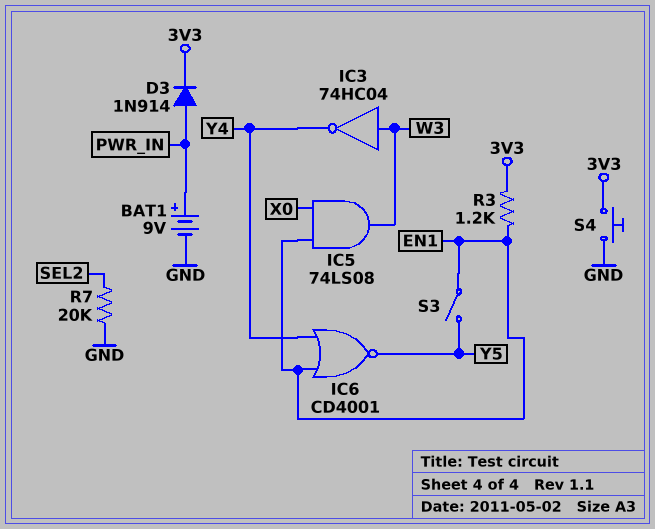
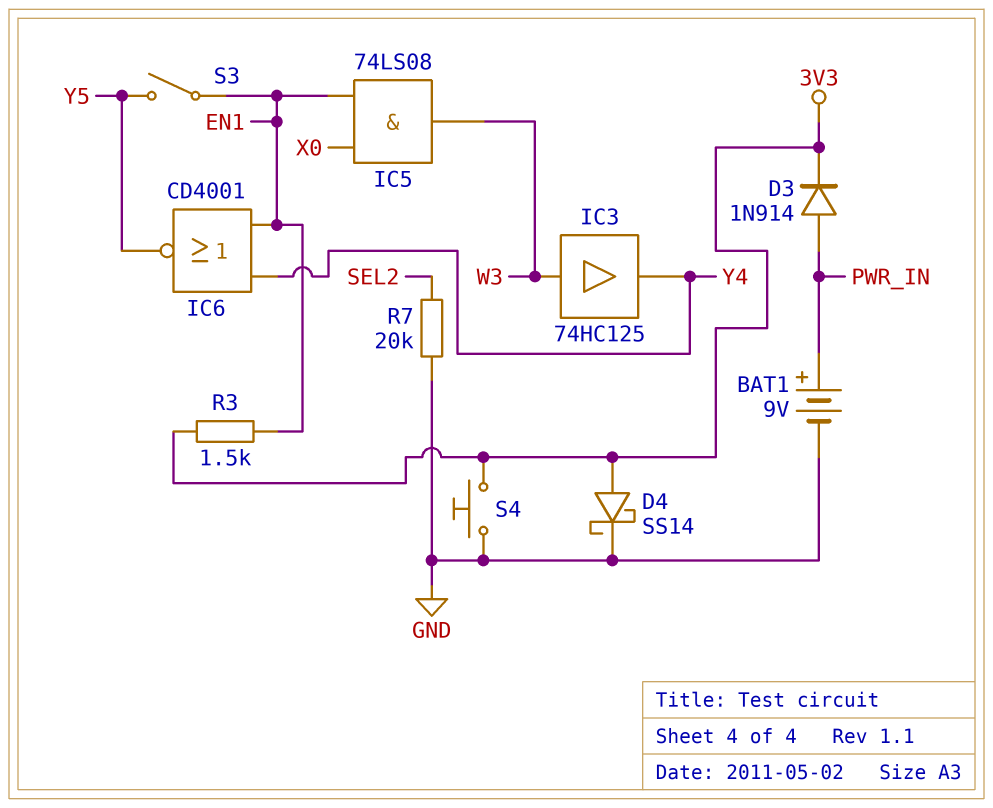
D4: none -> schottky SS14 (A 3V3, K GND)
IC3: NOT 74HC04 (in W3, out Y4) -> buffer 74HC125 (in W3, out Y4)
R3: 1.2k (3V3, EN1) -> 1.5k (3V3, EN1)

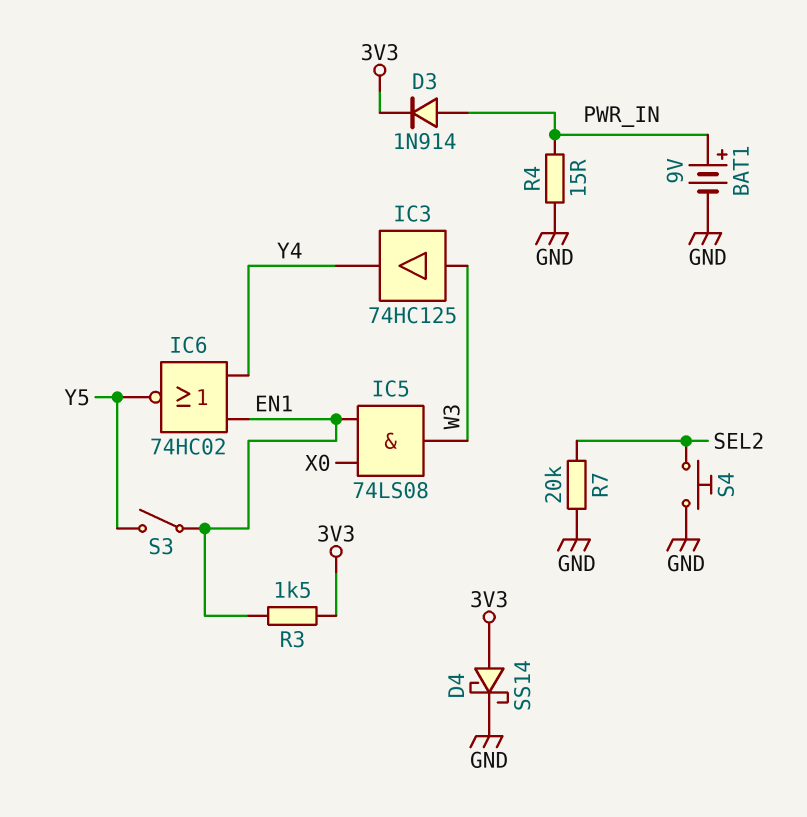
IC6: NOR CD4001 (in EN1, in Y4, out Y5) -> NOR 74HC02 (in EN1, in Y4, out Y5)
R4: none -> 15 (GND, PWR_IN)
S4: button (3V3, GND) -> button (GND, SEL2)

